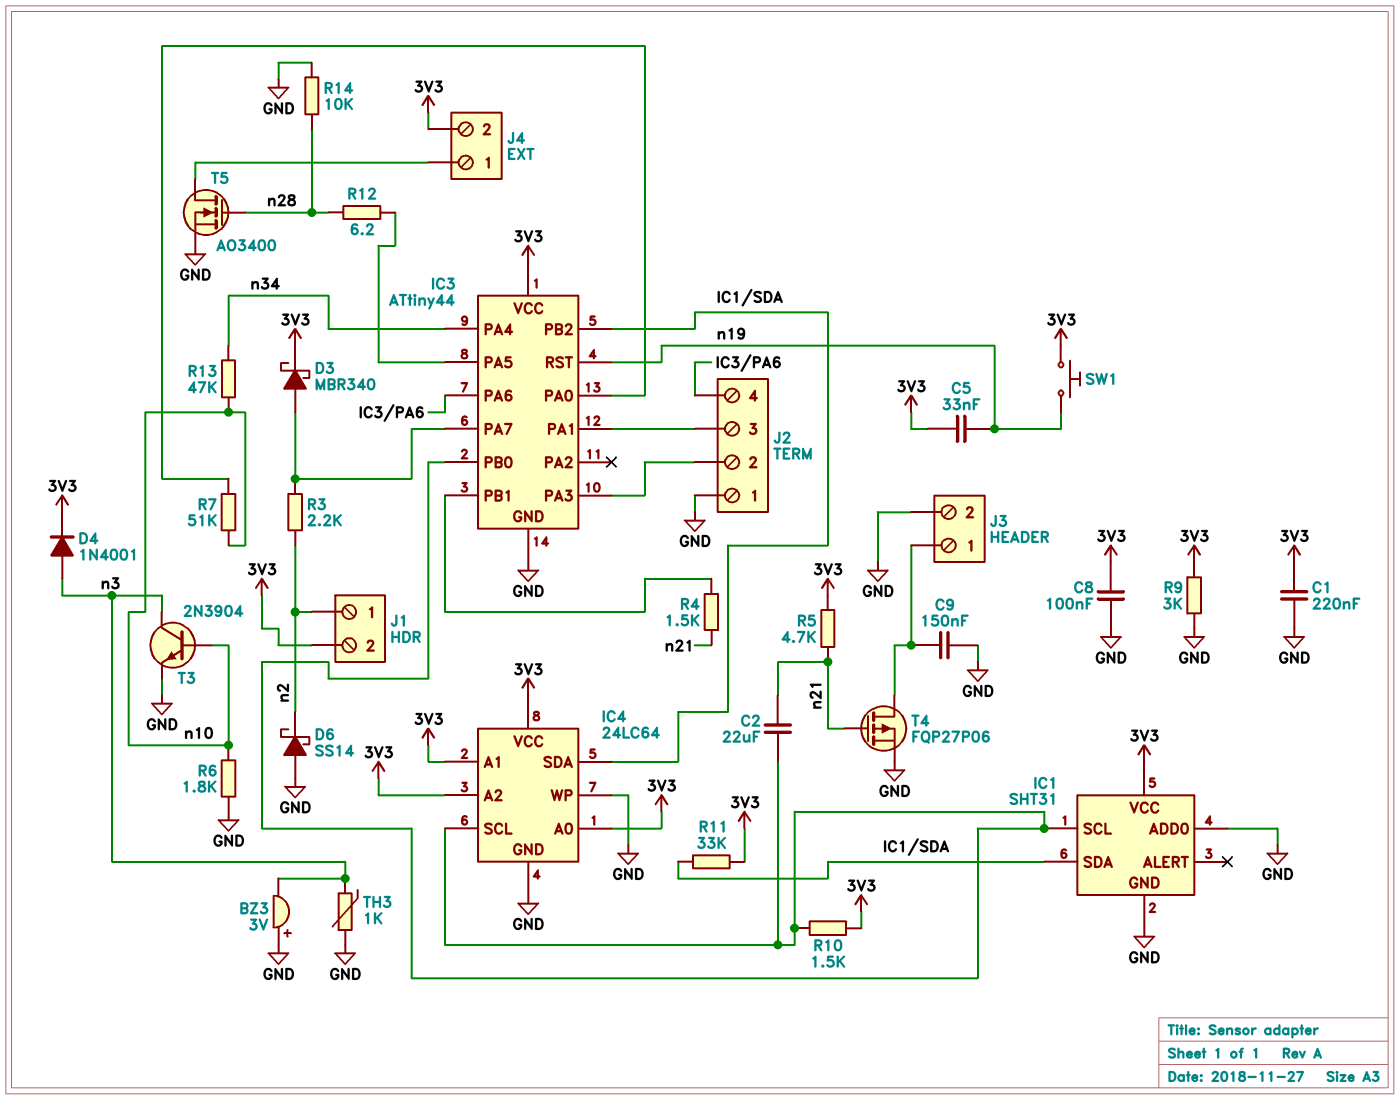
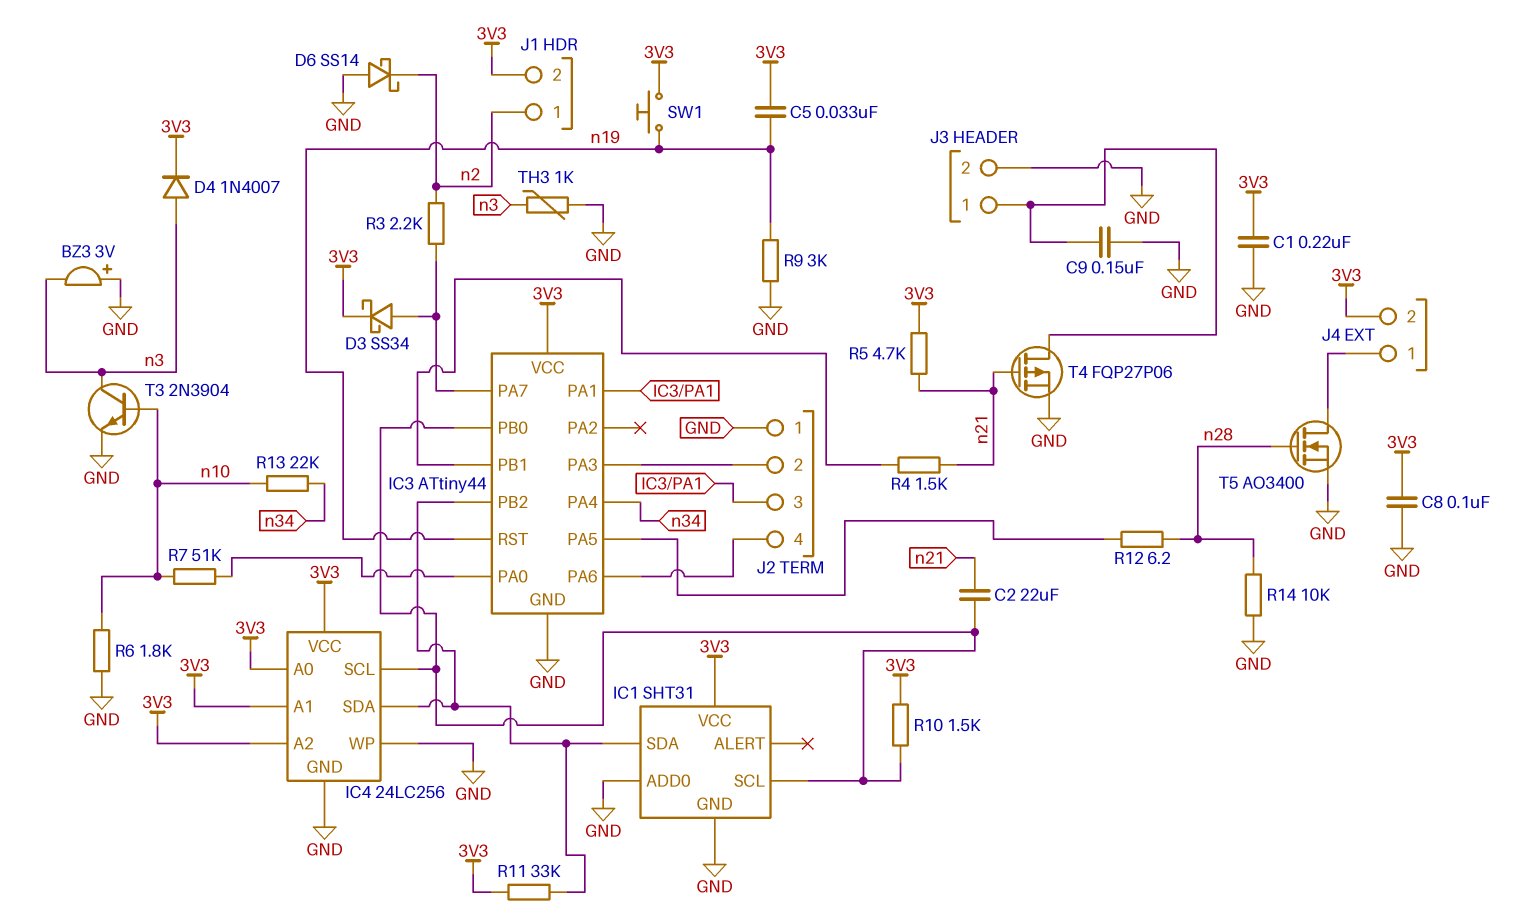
D3: schottky MBR340 (A IC3/PA7, K 3V3) -> schottky SS34 (A IC3/PA7, K 3V3)
D4: diode 1N4001 (A n3, K 3V3) -> diode 1N4007 (A n3, K 3V3)
IC4: 24LC64 -> 24LC256
R9: 3k (3V3, GND) -> 3k (GND, n19)
R13: 47k (n10, n34) -> 22k (n10, n34)

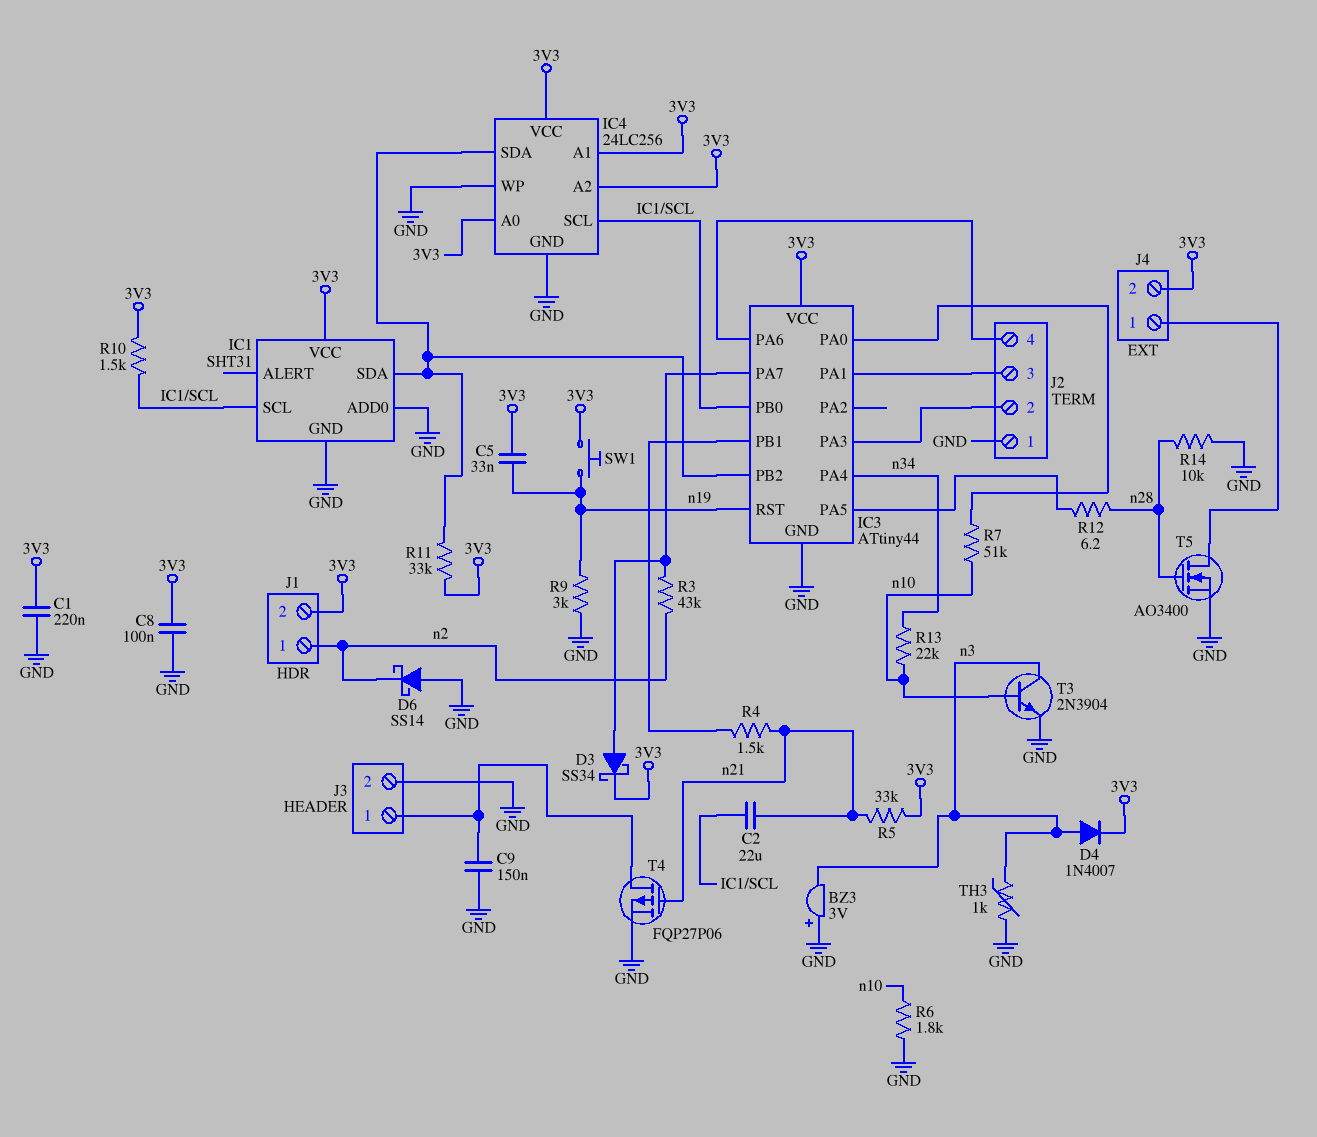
R3: 2.2k (IC3/PA7, n2) -> 43k (IC3/PA7, n2)
R5: 4.7k (3V3, n21) -> 33k (3V3, n21)

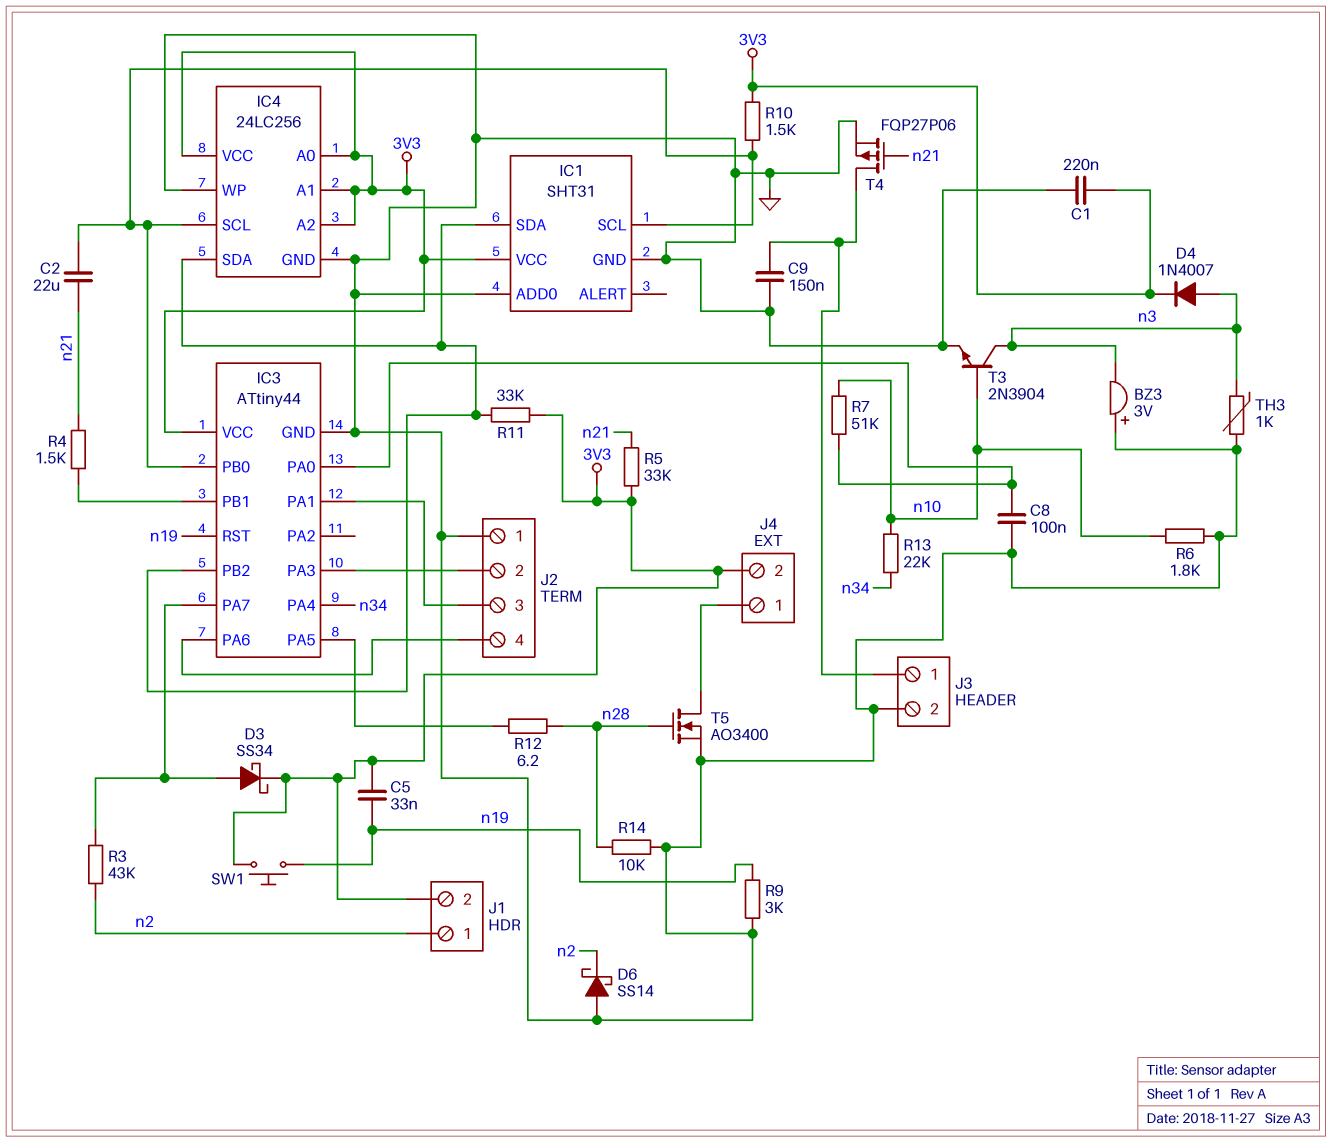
C8: 100nF (3V3, GND) -> 100nF (GND, IC3/PA0)

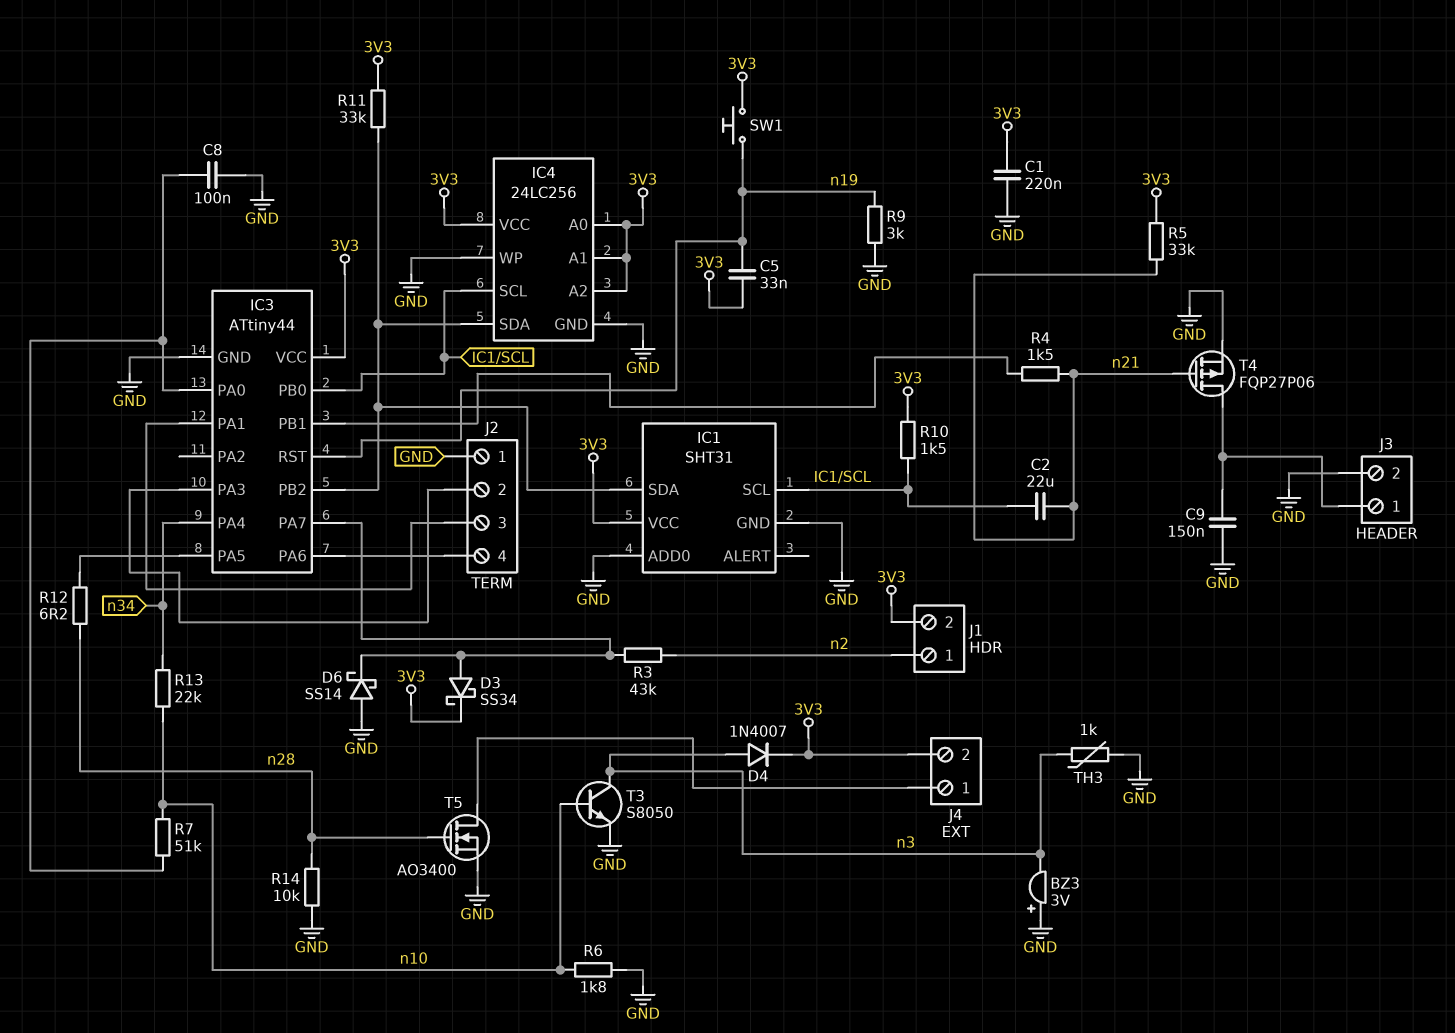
D6: schottky SS14 (A GND, K n2) -> schottky SS14 (A GND, K IC3/PA7)
T3: NPN 2N3904 (B n10, C n3, E GND) -> NPN S8050 (B n10, C n3, E GND)

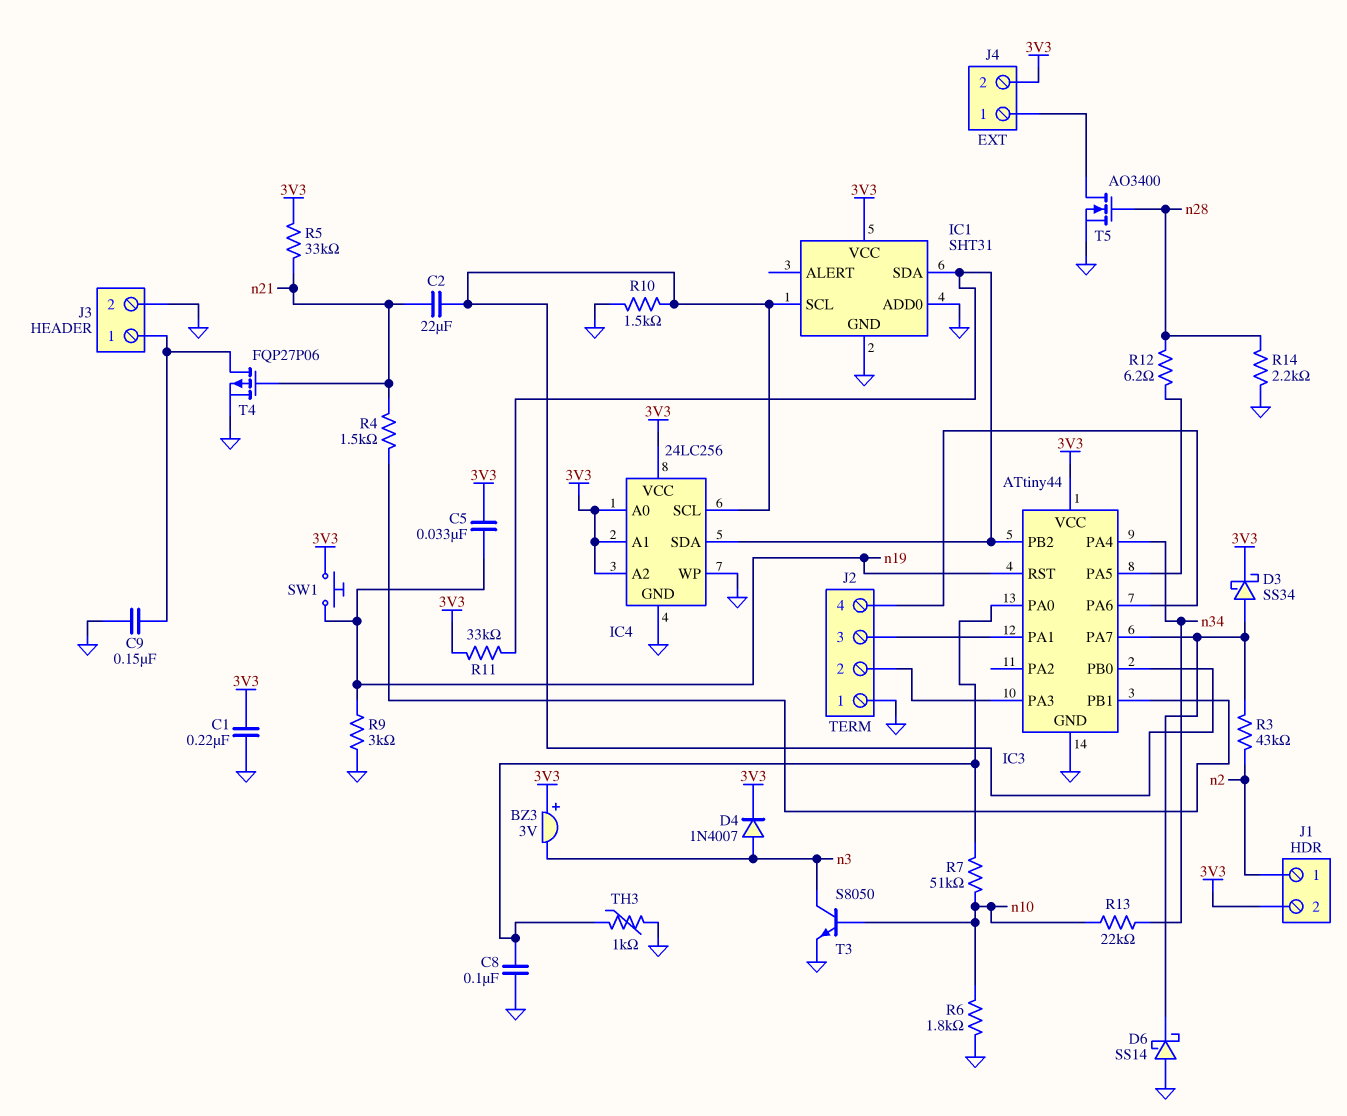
BZ3: buzzer 3V (plus GND, minus n3) -> buzzer 3V (plus 3V3, minus n3)
R10: 1.5k (3V3, IC1/SCL) -> 1.5k (GND, IC1/SCL)
R14: 10k (GND, n28) -> 2.2k (GND, n28)
TH3: 1k (GND, n3) -> 1k (GND, IC3/PA0)

